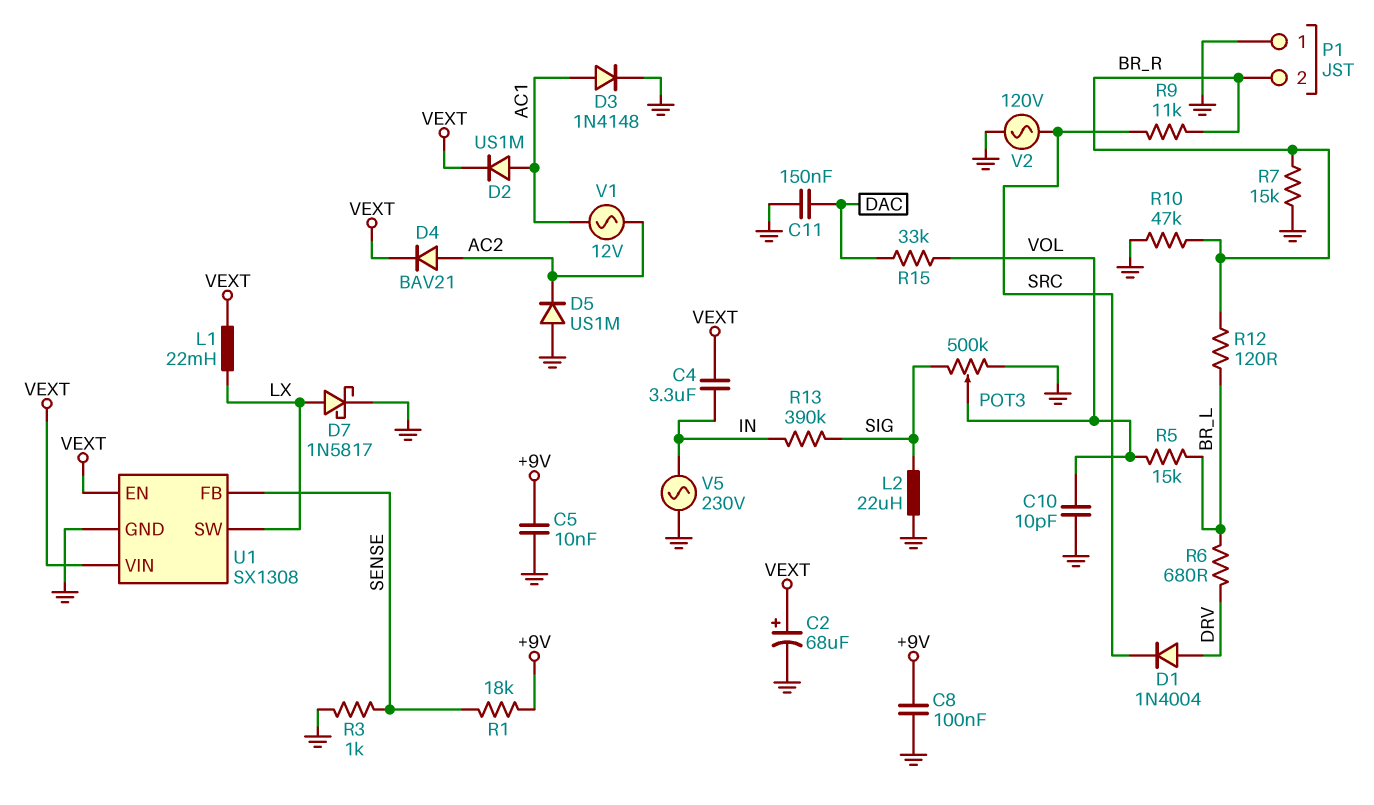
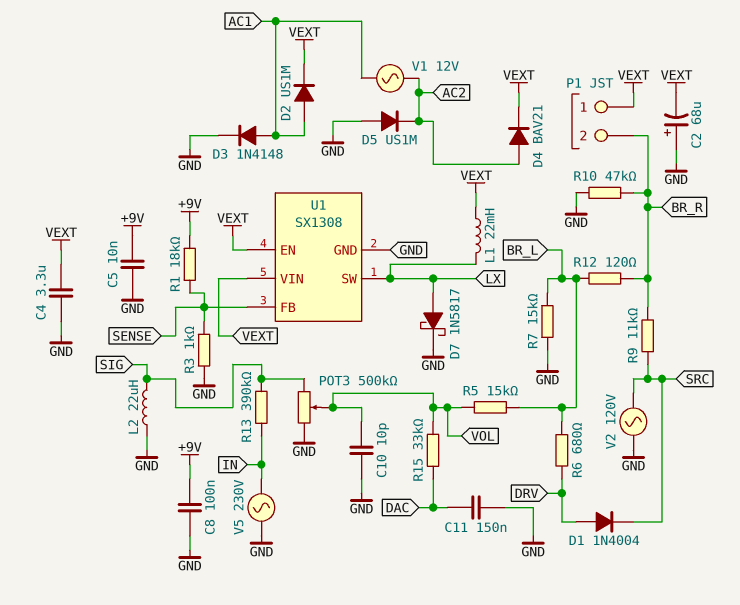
C2: 68uF (plus VEXT, minus GND) -> 68uF (plus GND, minus VEXT)
C4: 3.3uF (IN, VEXT) -> 3.3uF (GND, VEXT)
P1 pin 1: GND -> VEXT
R7: 15k (BR_R, GND) -> 15k (BR_L, GND)

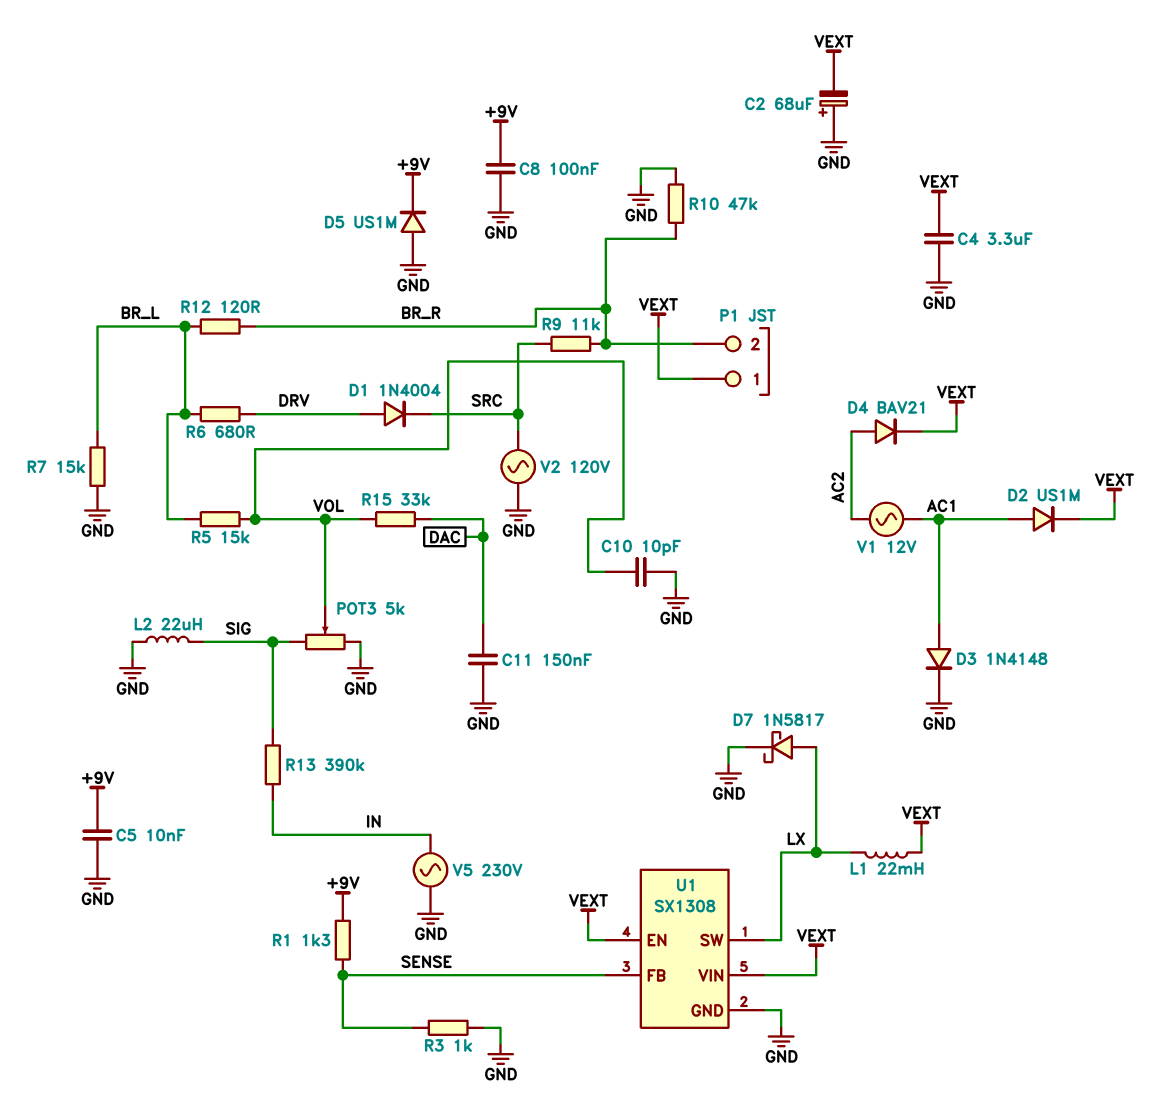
D5: diode US1M (A GND, K AC2) -> diode US1M (A GND, K +9V)
POT3: 500k (GND, SIG, wiper VOL) -> 5k (GND, SIG, wiper VOL)
R1: 18k (+9V, SENSE) -> 1.3k (+9V, SENSE)

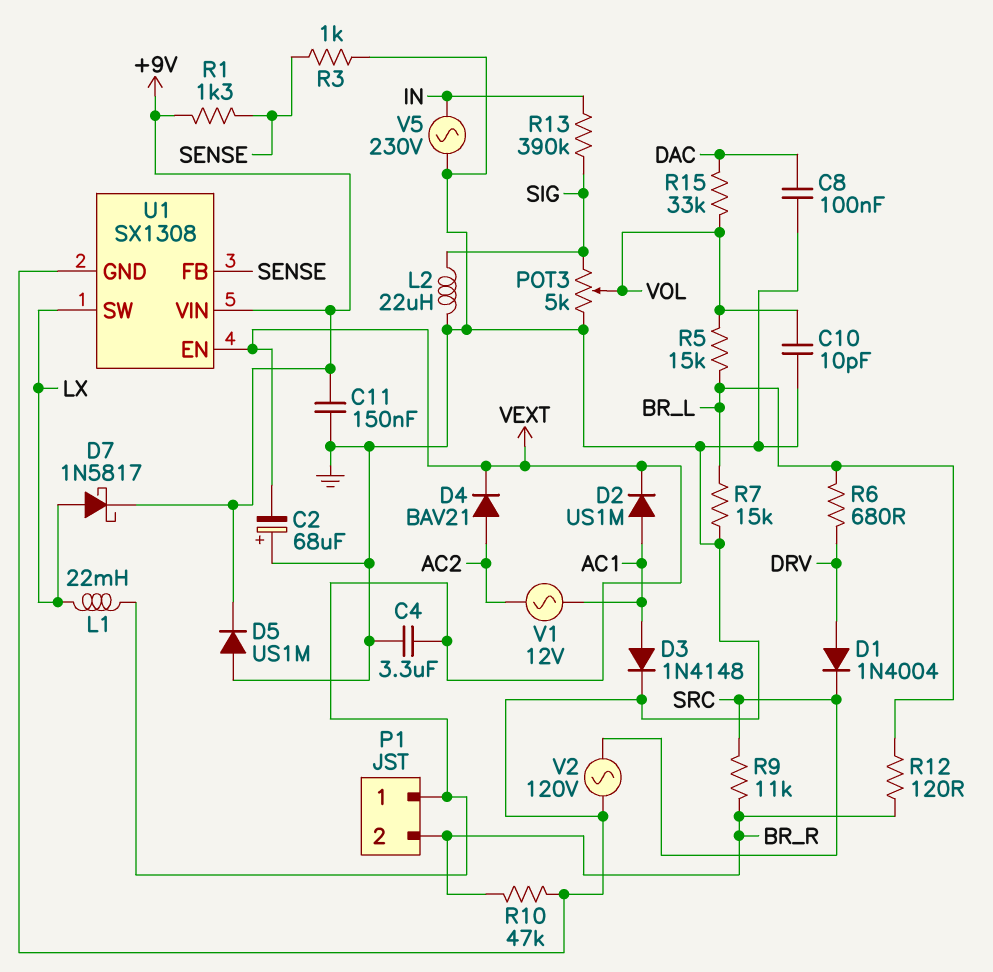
C5: 10nF (+9V, GND) -> none
C8: 100nF (+9V, GND) -> 100nF (DAC, GND)
C11: 150nF (DAC, GND) -> 150nF (+9V, GND)
D7: schottky 1N5817 (A LX, K GND) -> schottky 1N5817 (A LX, K +9V)
U1 pin VIN: VEXT -> +9V

